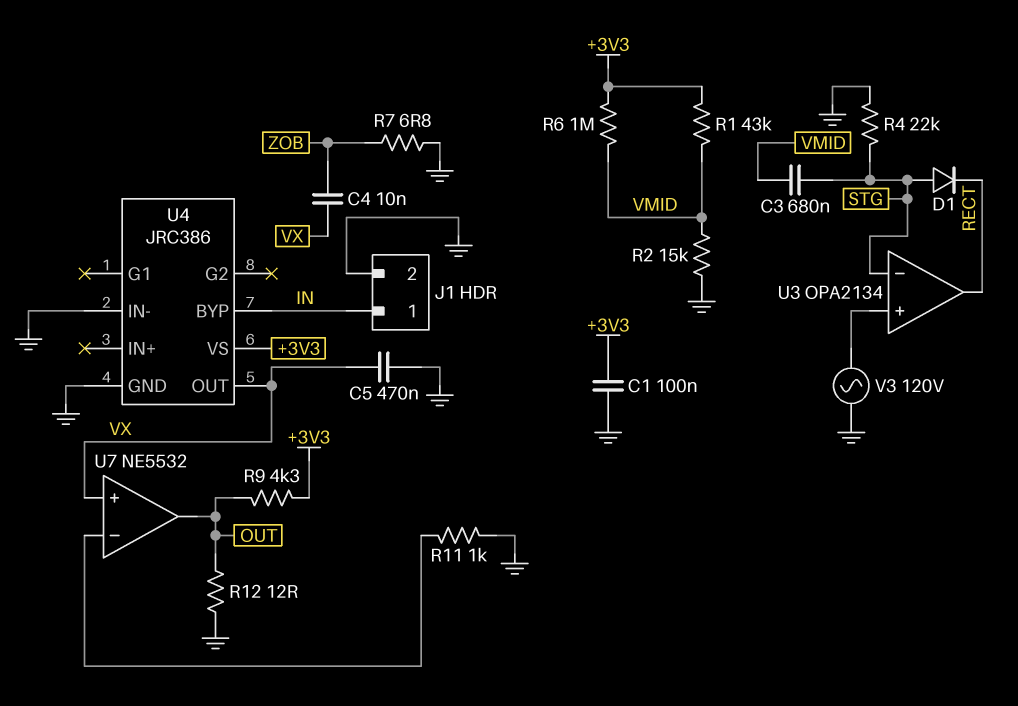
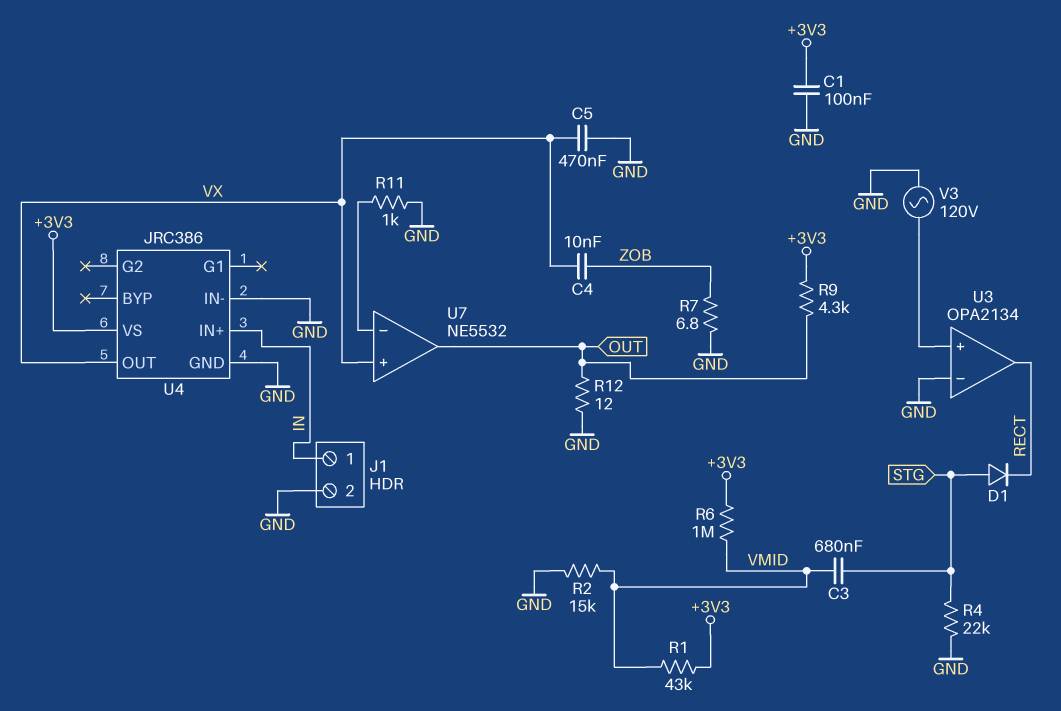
U3 pin in-: STG -> GND
U4 pin BYP: IN -> none
U4 pin IN+: none -> IN

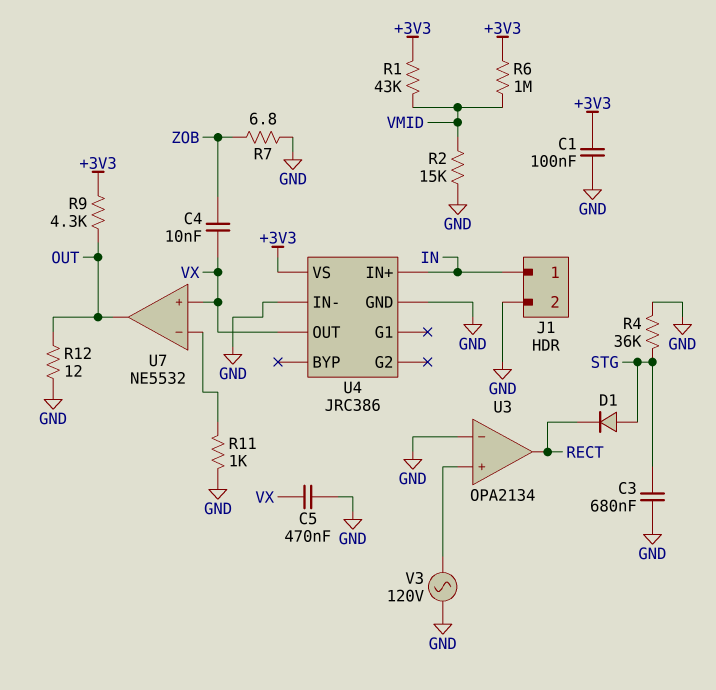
C3: 680nF (STG, VMID) -> 680nF (GND, STG)
R4: 22k (GND, STG) -> 36k (GND, STG)

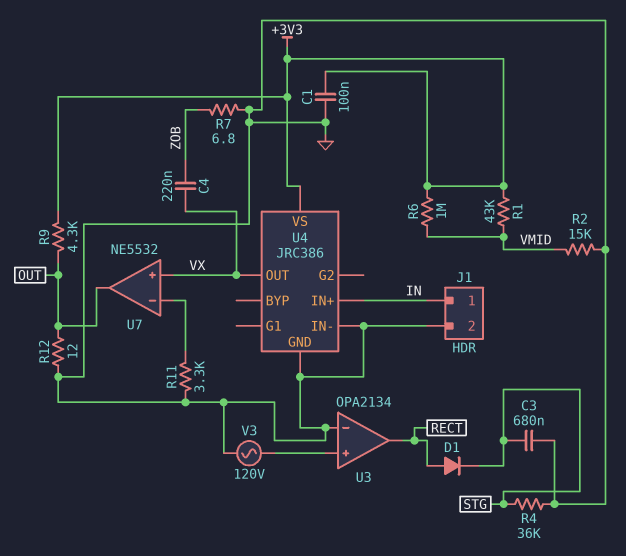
C4: 10nF (VX, ZOB) -> 220nF (VX, ZOB)
C5: 470nF (GND, VX) -> none
D1: diode (A STG, K RECT) -> diode (A RECT, K STG)
R11: 1k (GND, U7/in-) -> 3.3k (GND, U7/in-)

